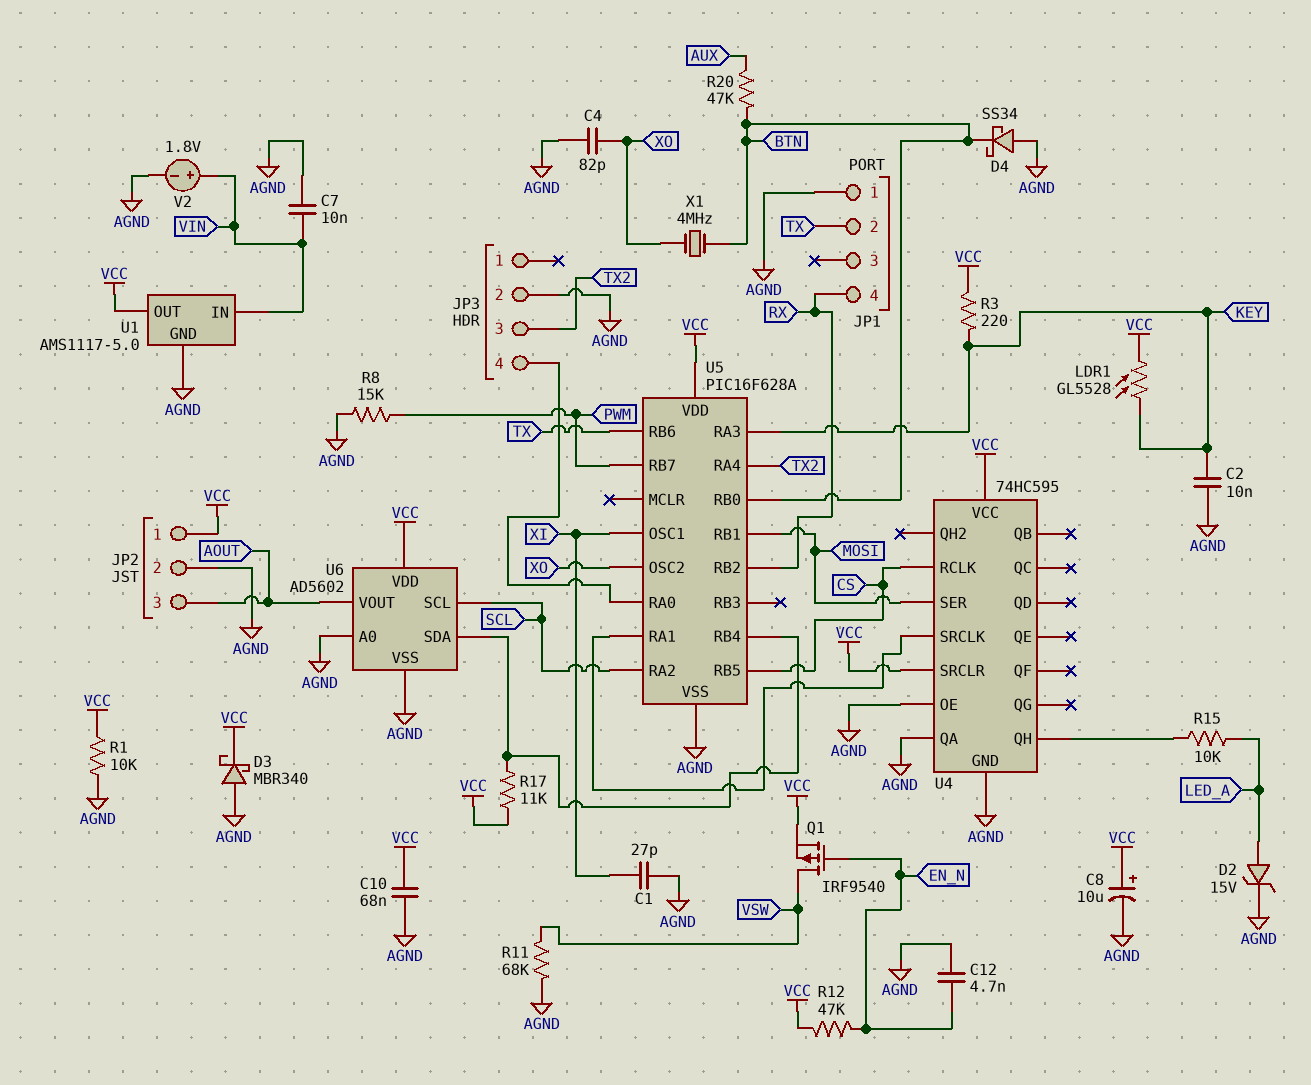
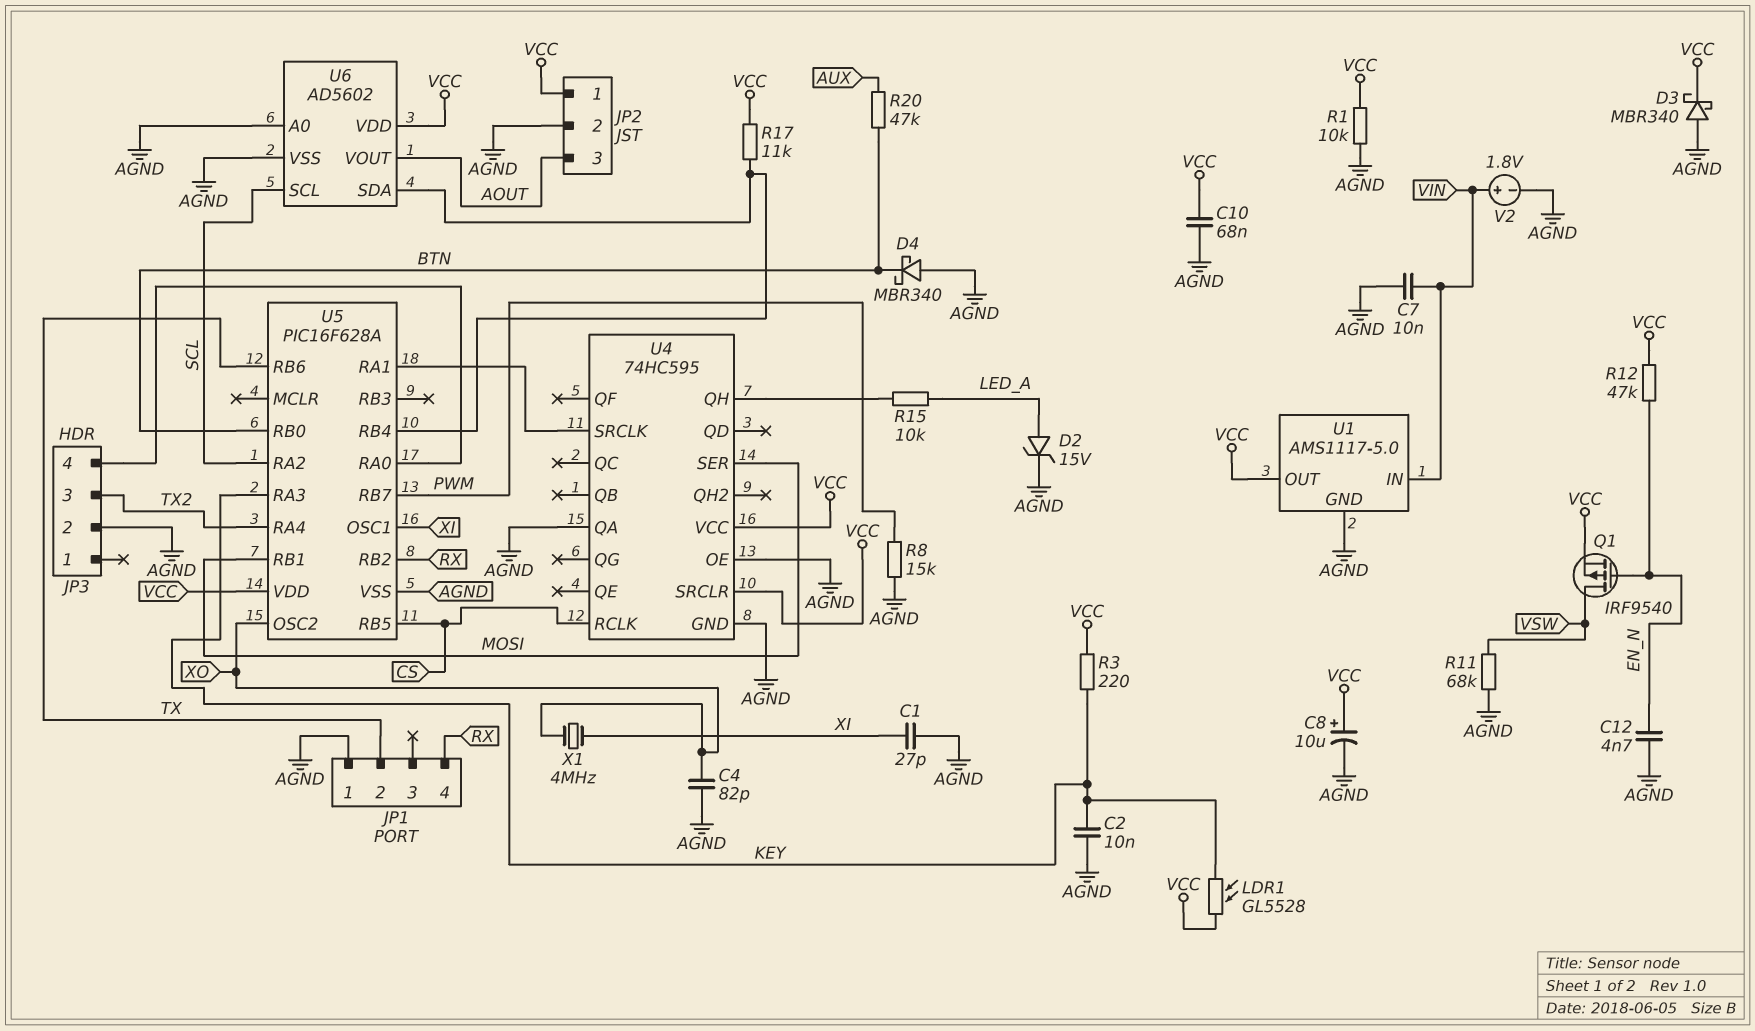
D4: schottky SS34 (A AGND, K BTN) -> schottky MBR340 (A AGND, K BTN)
X1: 4MHz (BTN, XO) -> 4MHz (XI, XO)

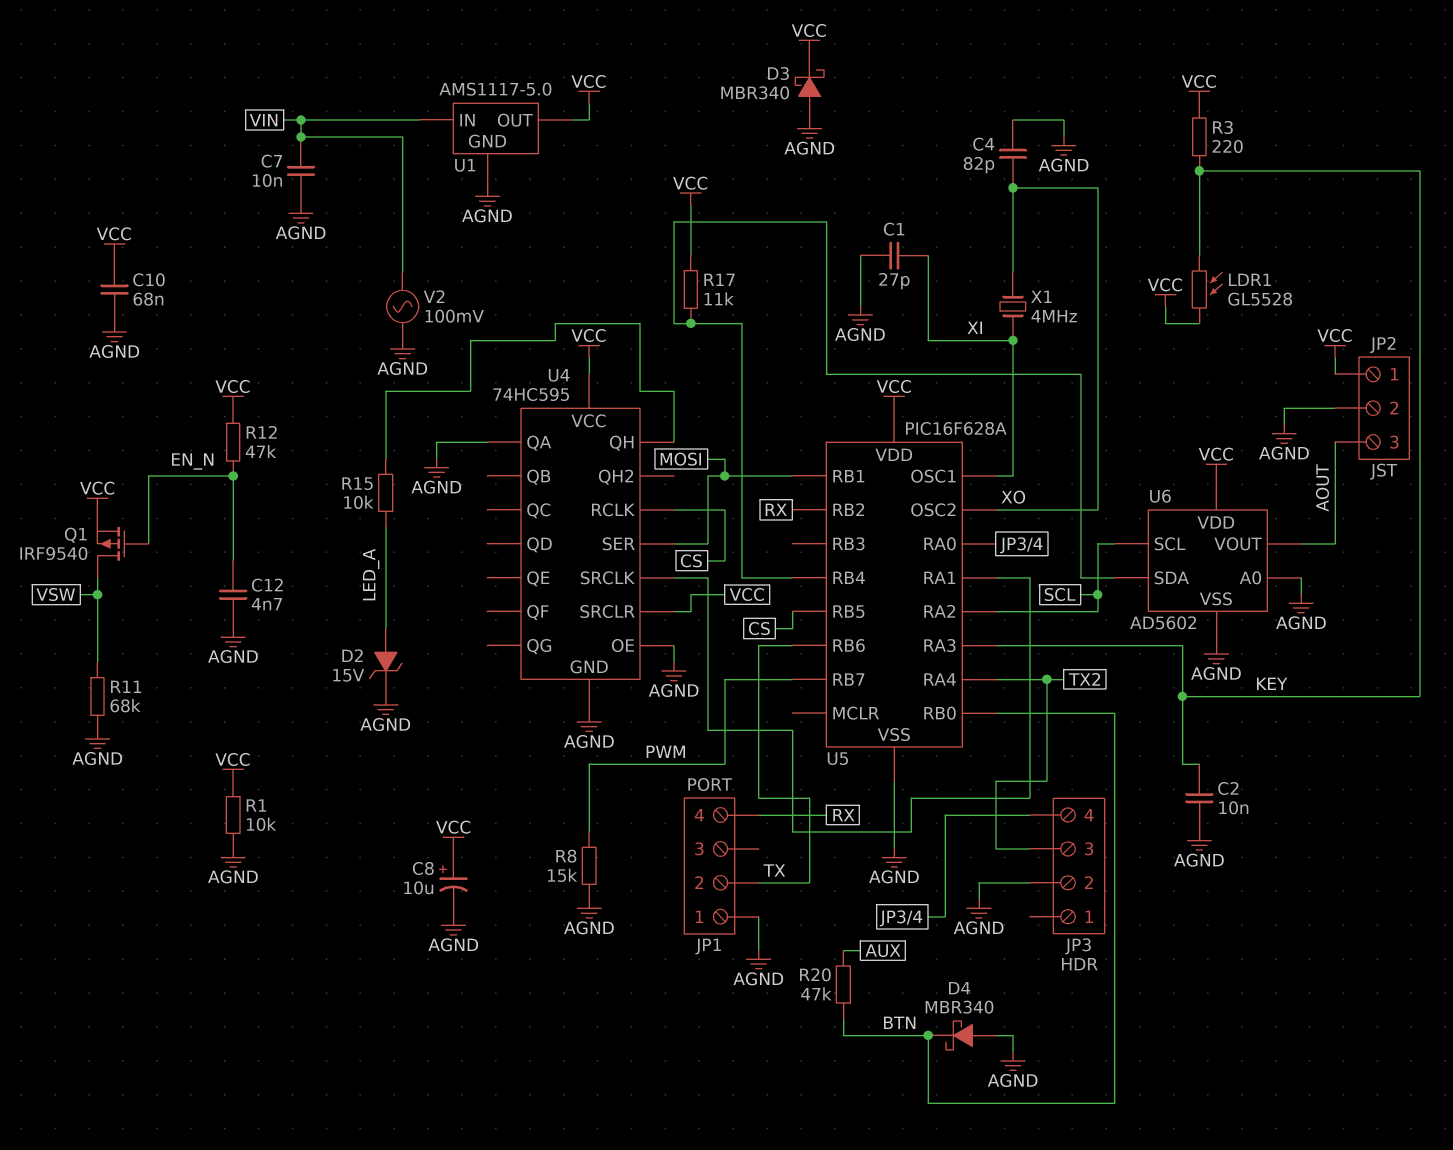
V2: 1.8V (plus VIN, minus AGND) -> AC 100mV (AGND, VIN)

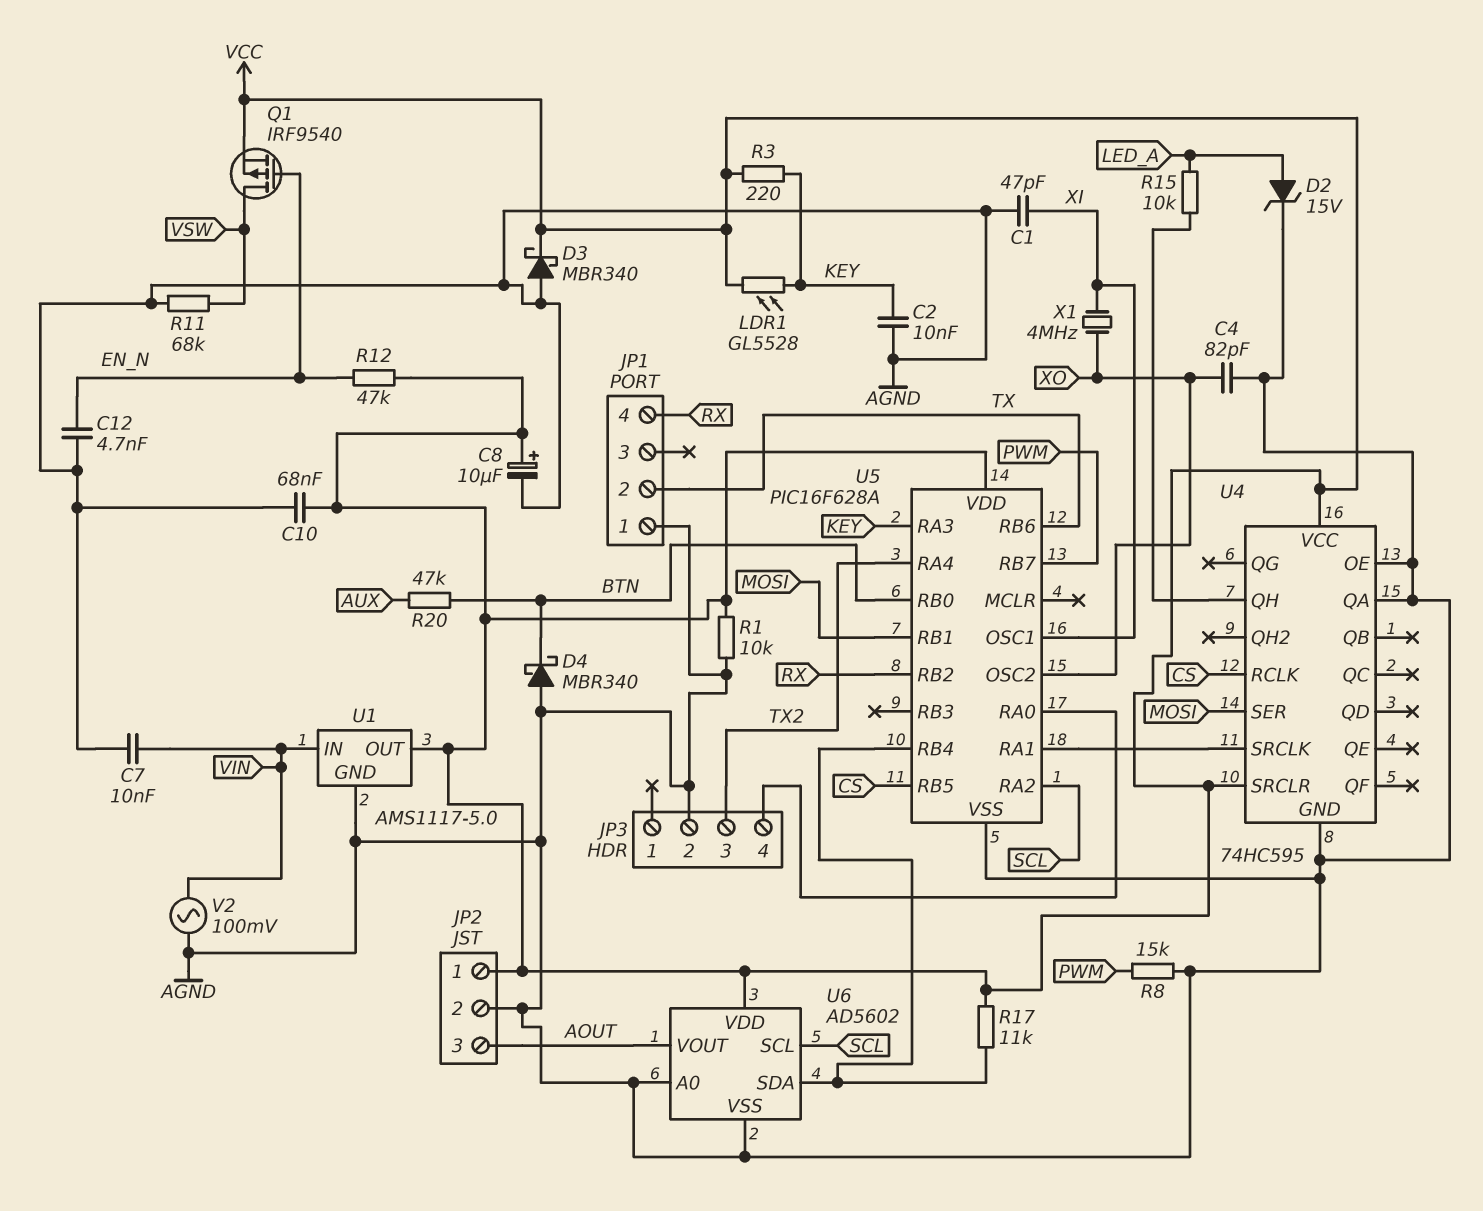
C1: 27pF (AGND, XI) -> 47pF (AGND, XI)

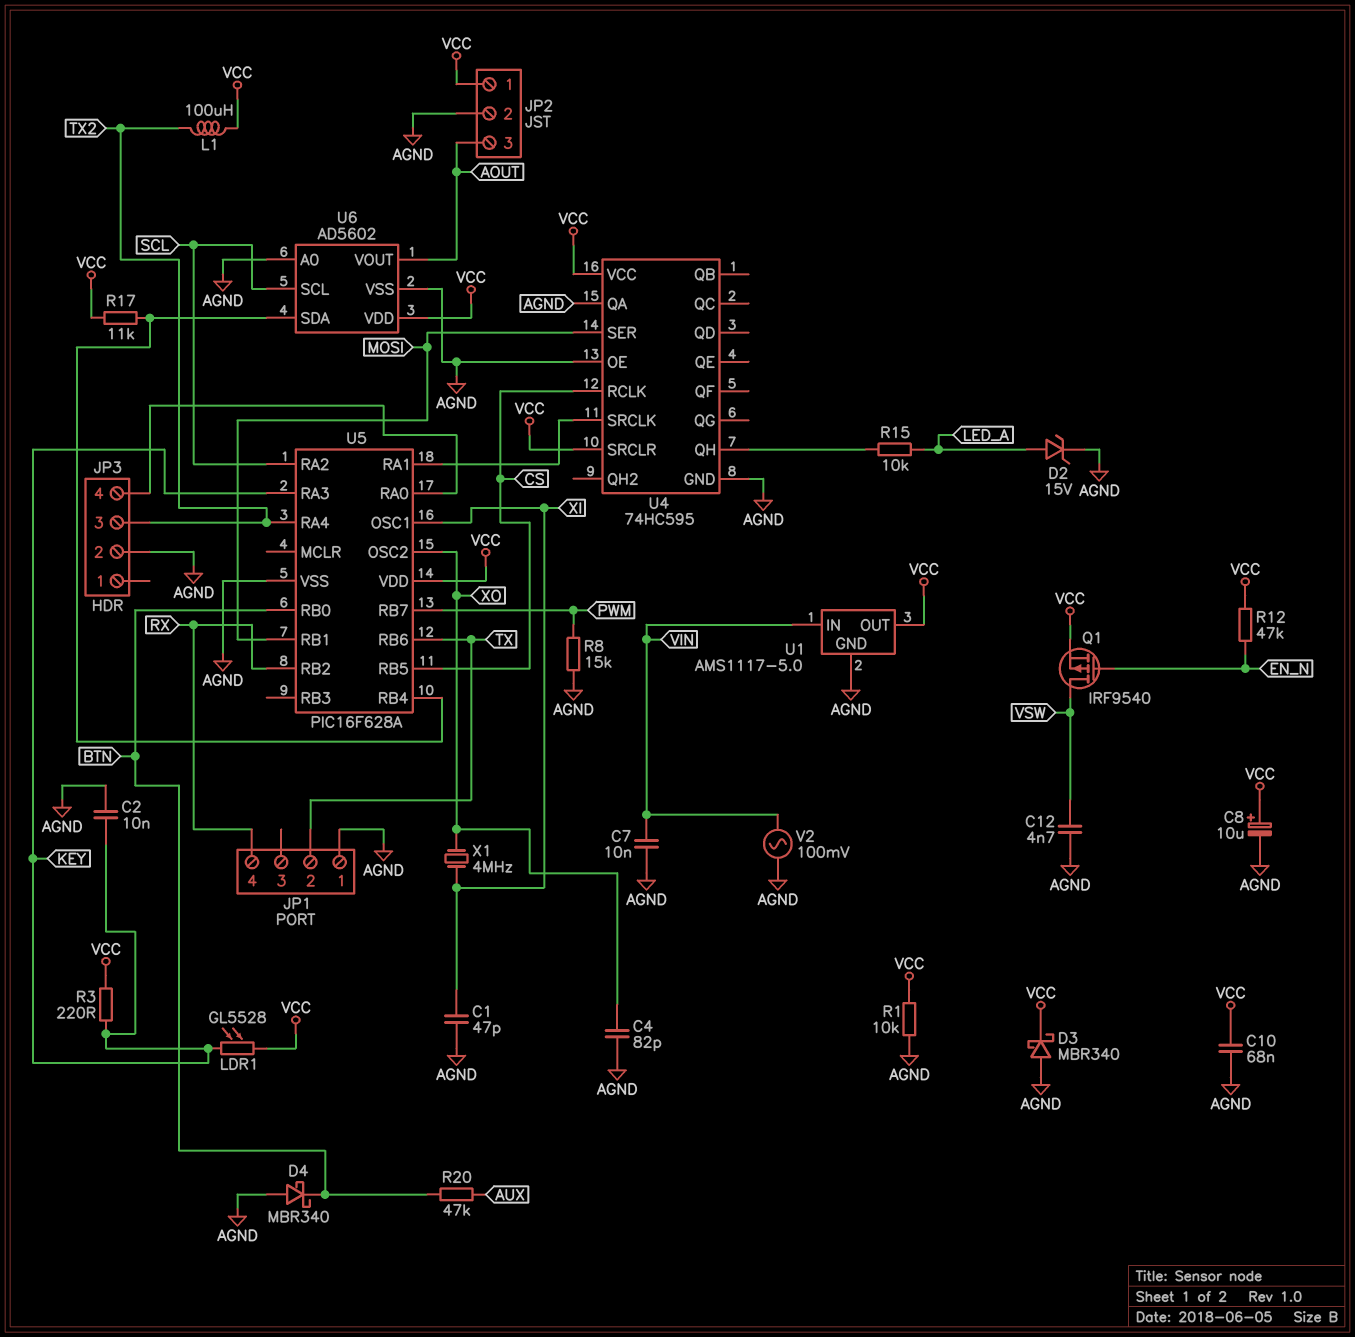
C12: 4.7nF (AGND, EN_N) -> 4.7nF (AGND, VSW)
L1: none -> 100uH (TX2, VCC)
R11: 68k (AGND, VSW) -> none

